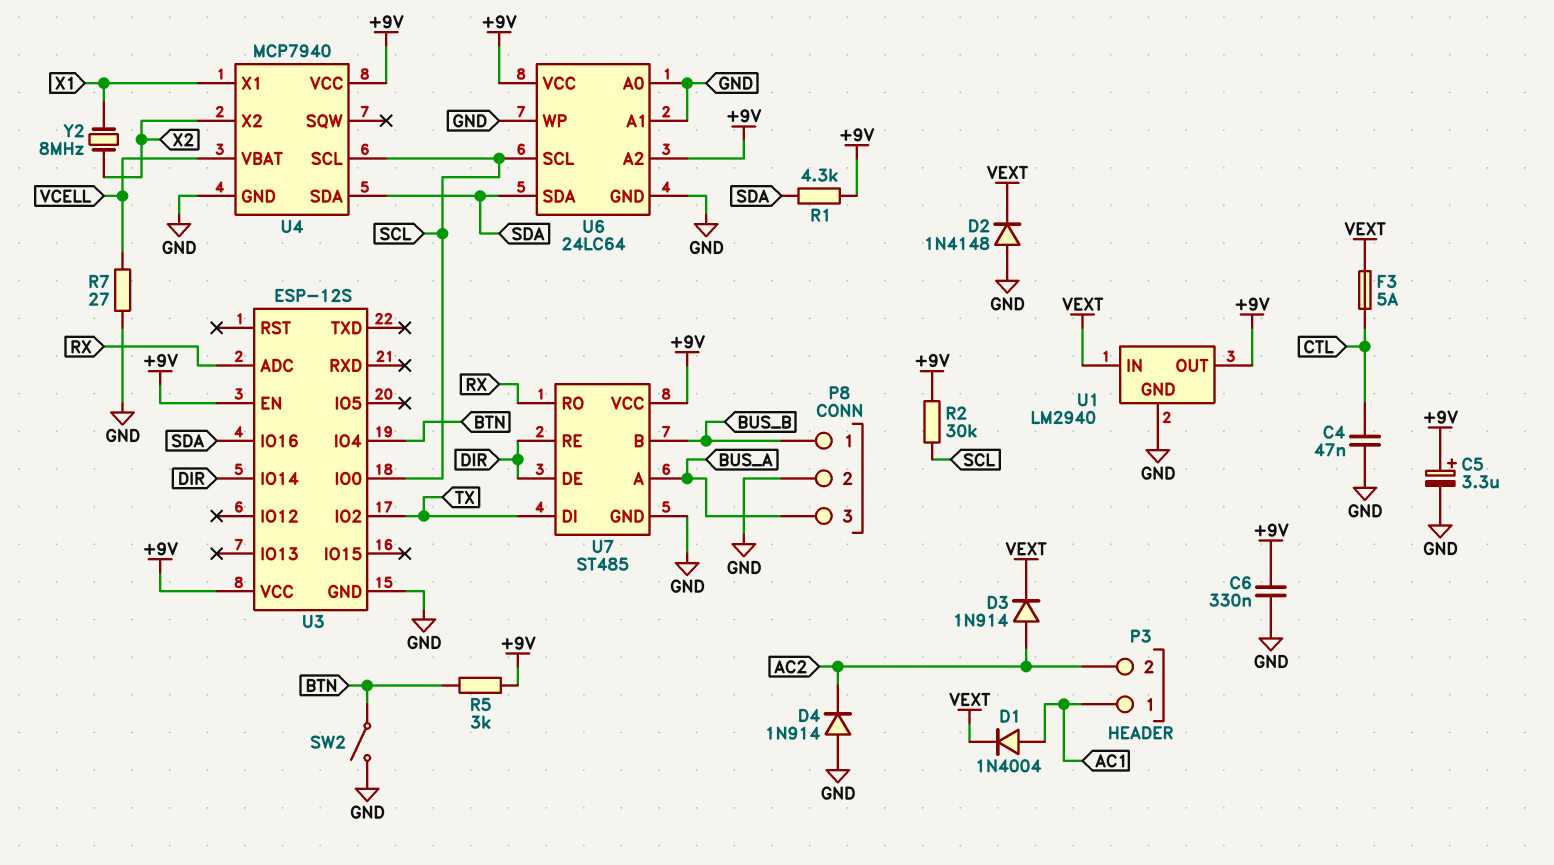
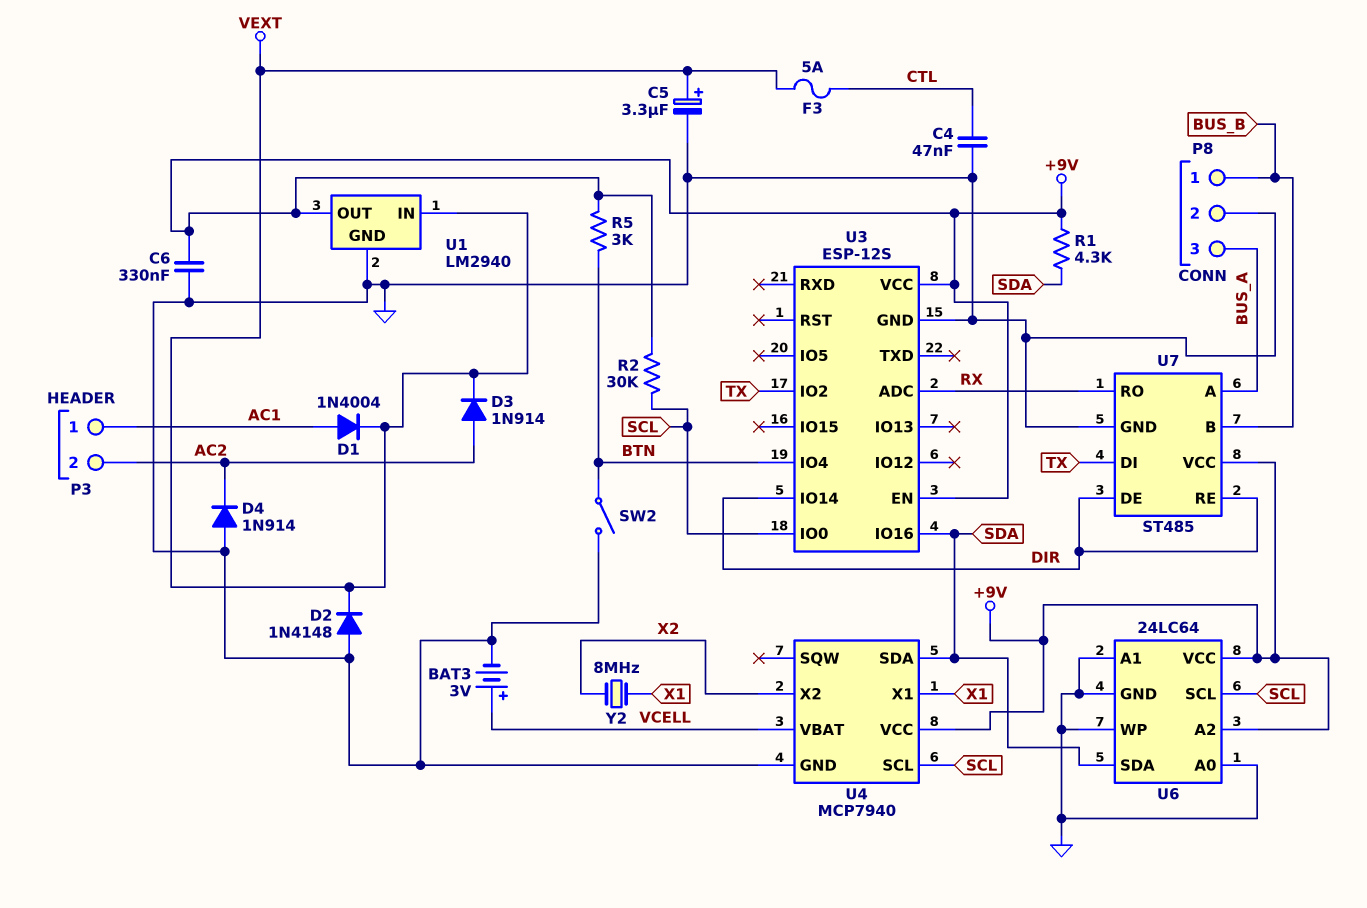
BAT3: none -> 3V (plus VCELL, minus GND)
C5: 3.3uF (plus +9V, minus GND) -> 3.3uF (plus VEXT, minus GND)
R7: 27 (GND, VCELL) -> none

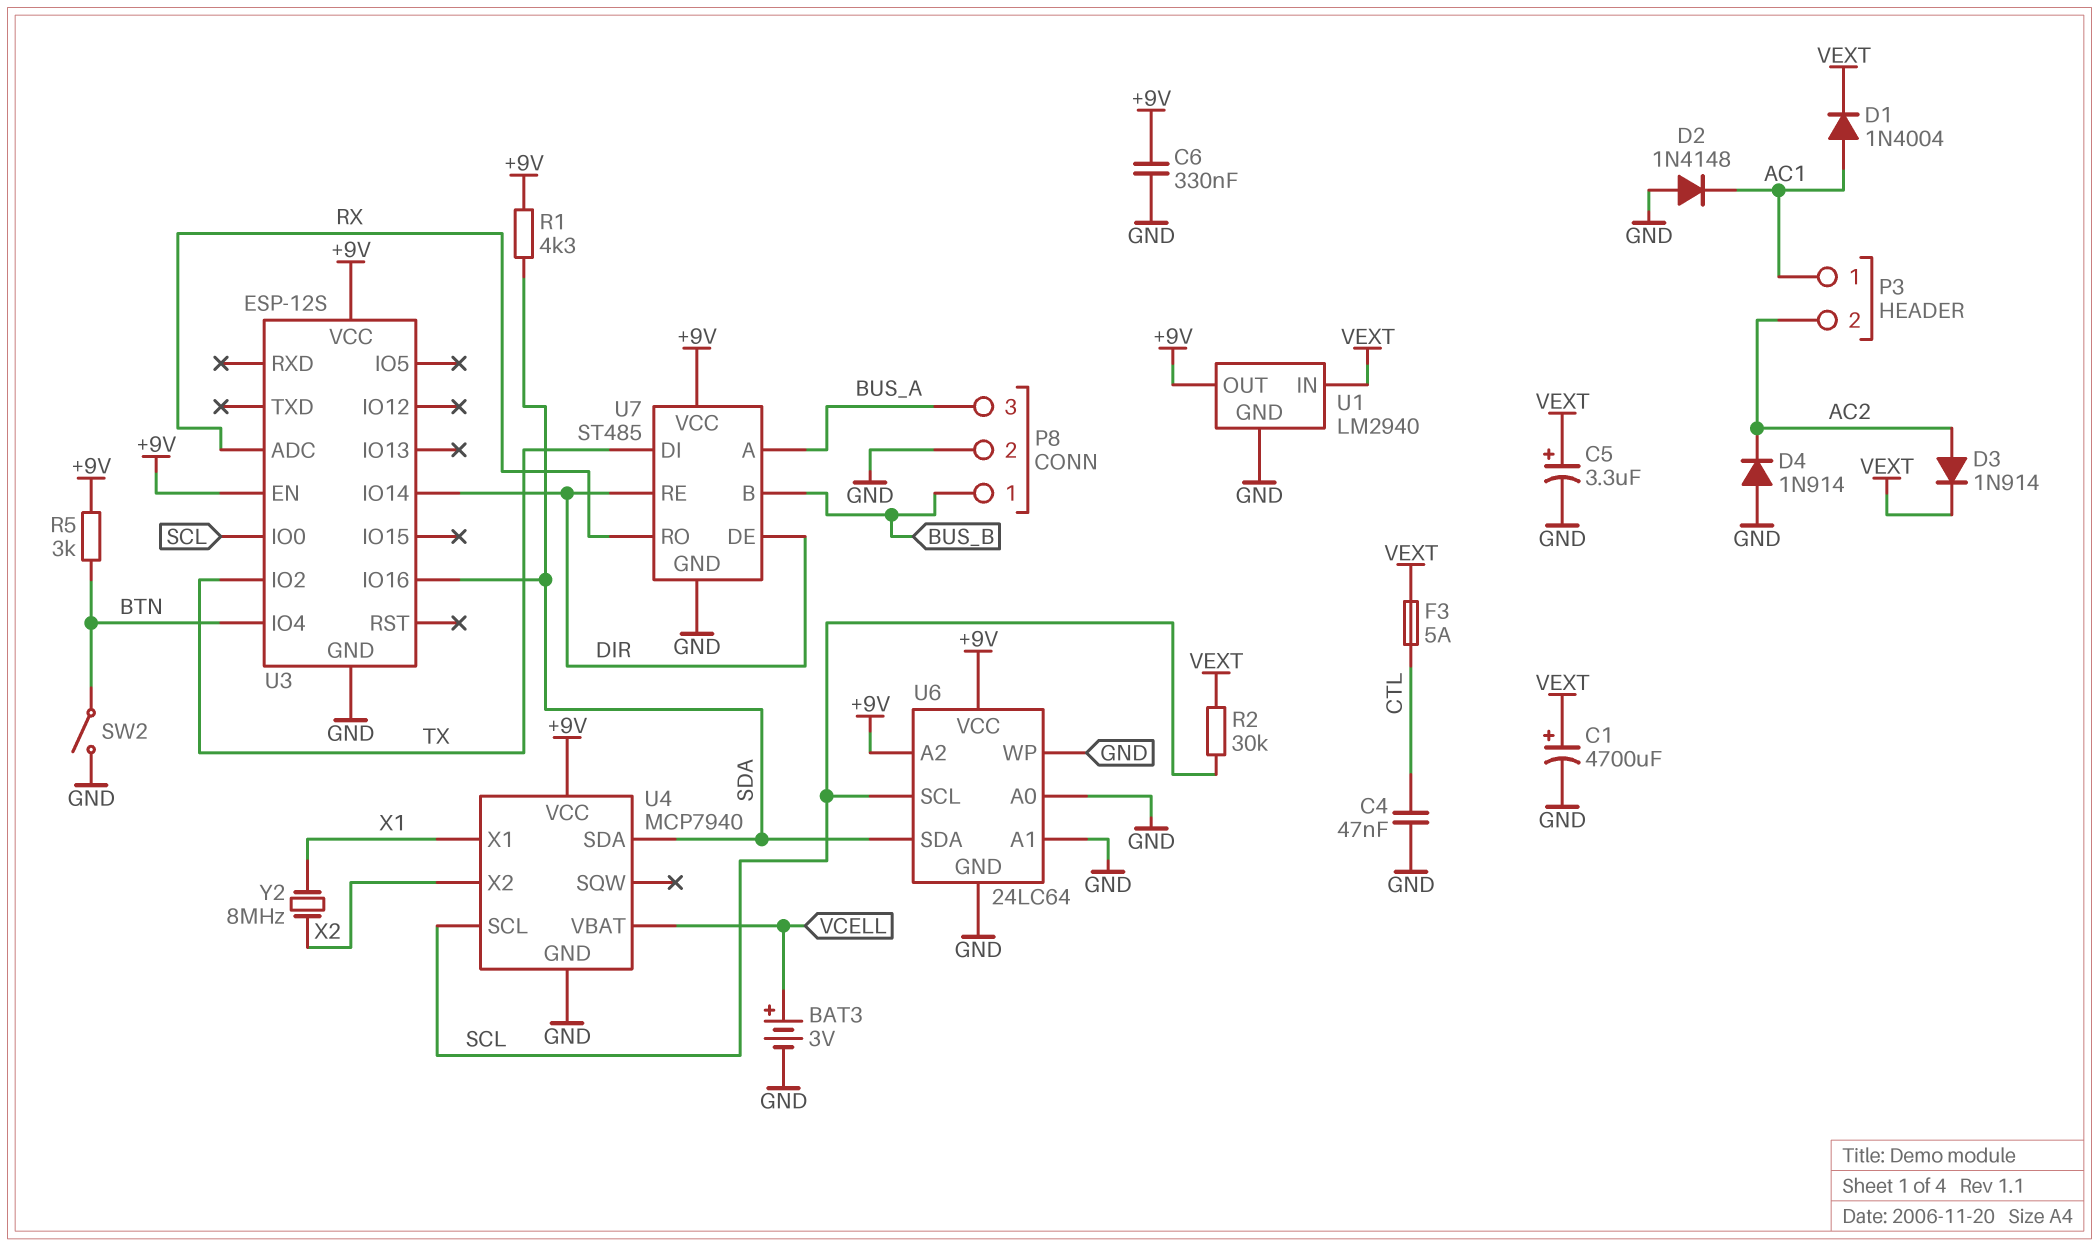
C1: none -> 4700uF (plus VEXT, minus GND)
D2: diode 1N4148 (A GND, K VEXT) -> diode 1N4148 (A GND, K AC1)
R2: 30k (+9V, SCL) -> 30k (SCL, VEXT)

